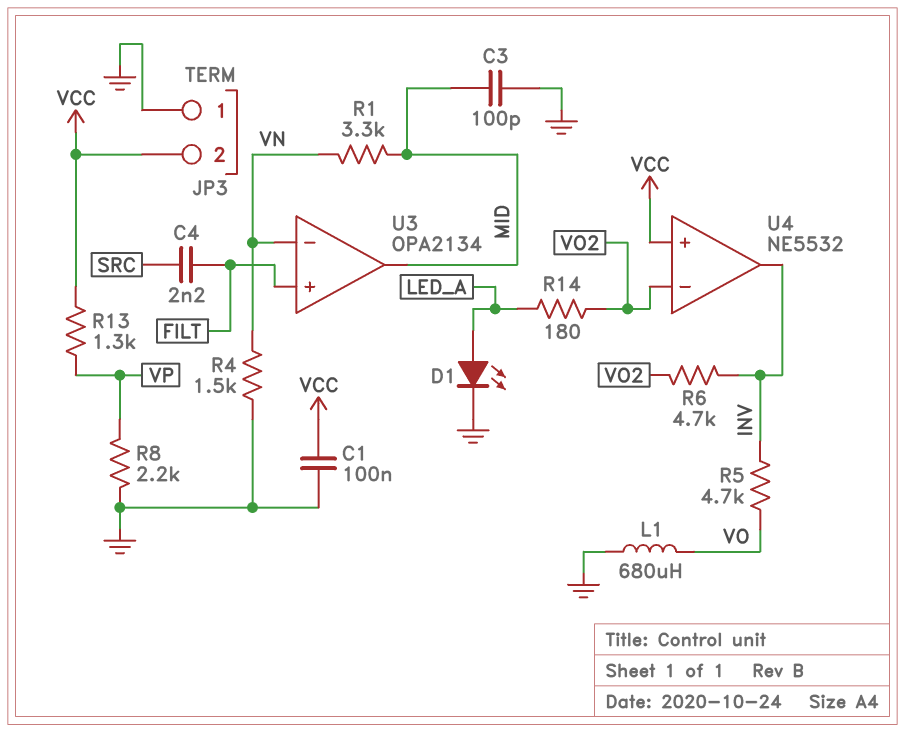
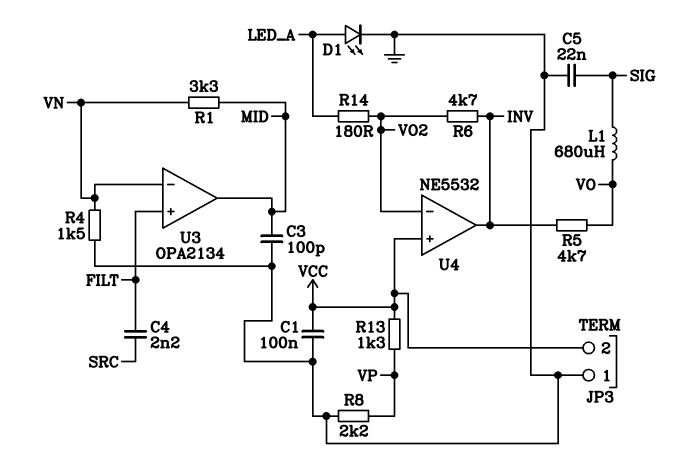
C5: none -> 22nF (GND, SIG)
L1: 680uH (GND, VO) -> 680uH (SIG, VO)

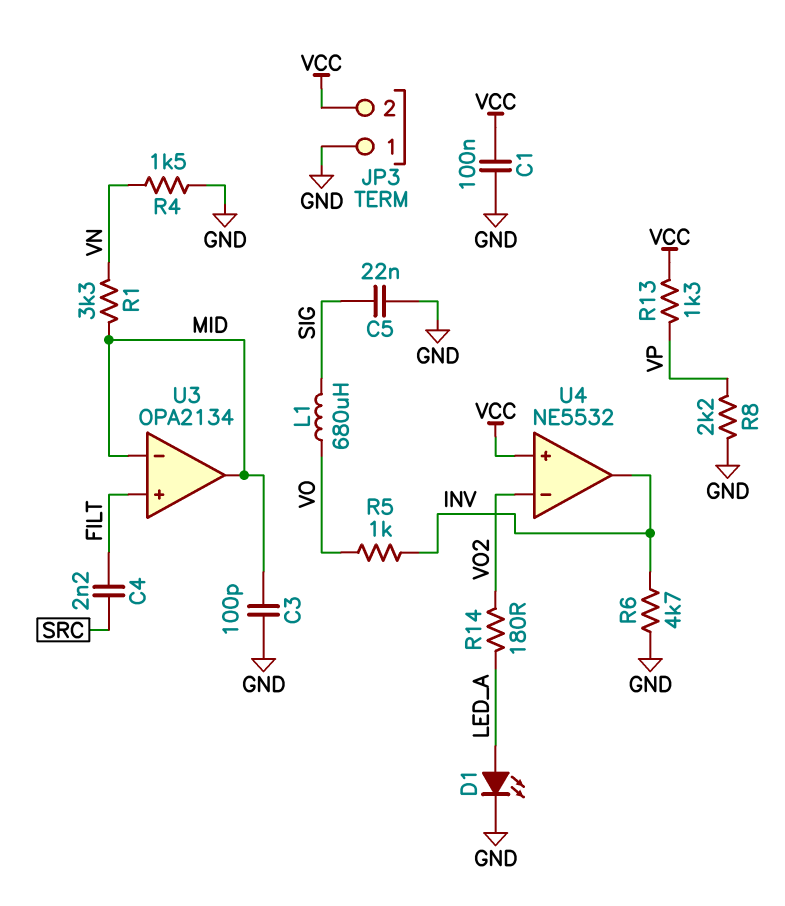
R5: 4.7k (INV, VO) -> 1k (INV, VO)
R6: 4.7k (INV, VO2) -> 4.7k (GND, INV)
U3 pin in-: VN -> MID

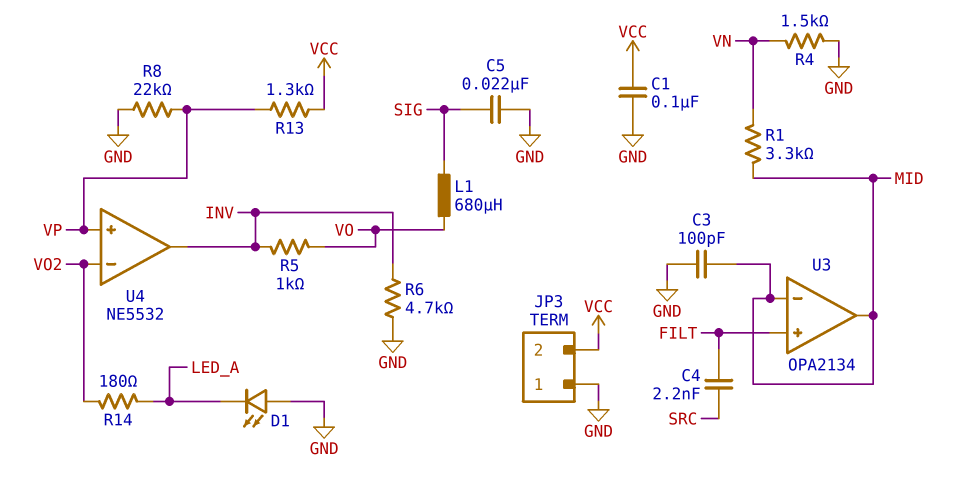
D1: LED (A LED_A, K GND) -> LED (A GND, K LED_A)
R8: 2.2k (GND, VP) -> 22k (GND, VP)
U4 pin in+: VCC -> VP

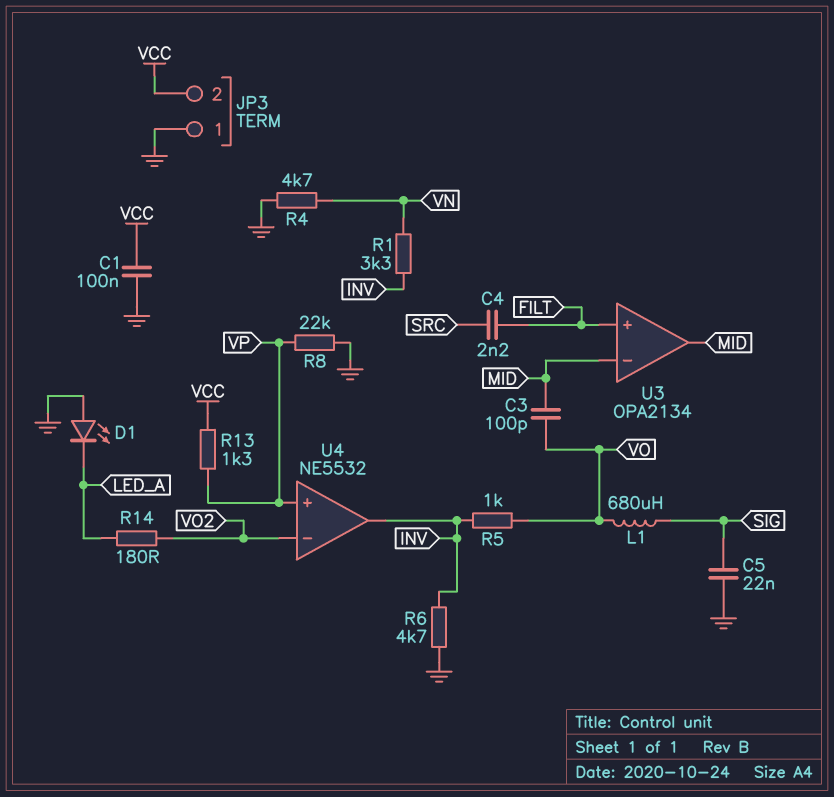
C3: 100pF (GND, MID) -> 100pF (MID, VO)
R1: 3.3k (MID, VN) -> 3.3k (INV, VN)
R4: 1.5k (GND, VN) -> 4.7k (GND, VN)

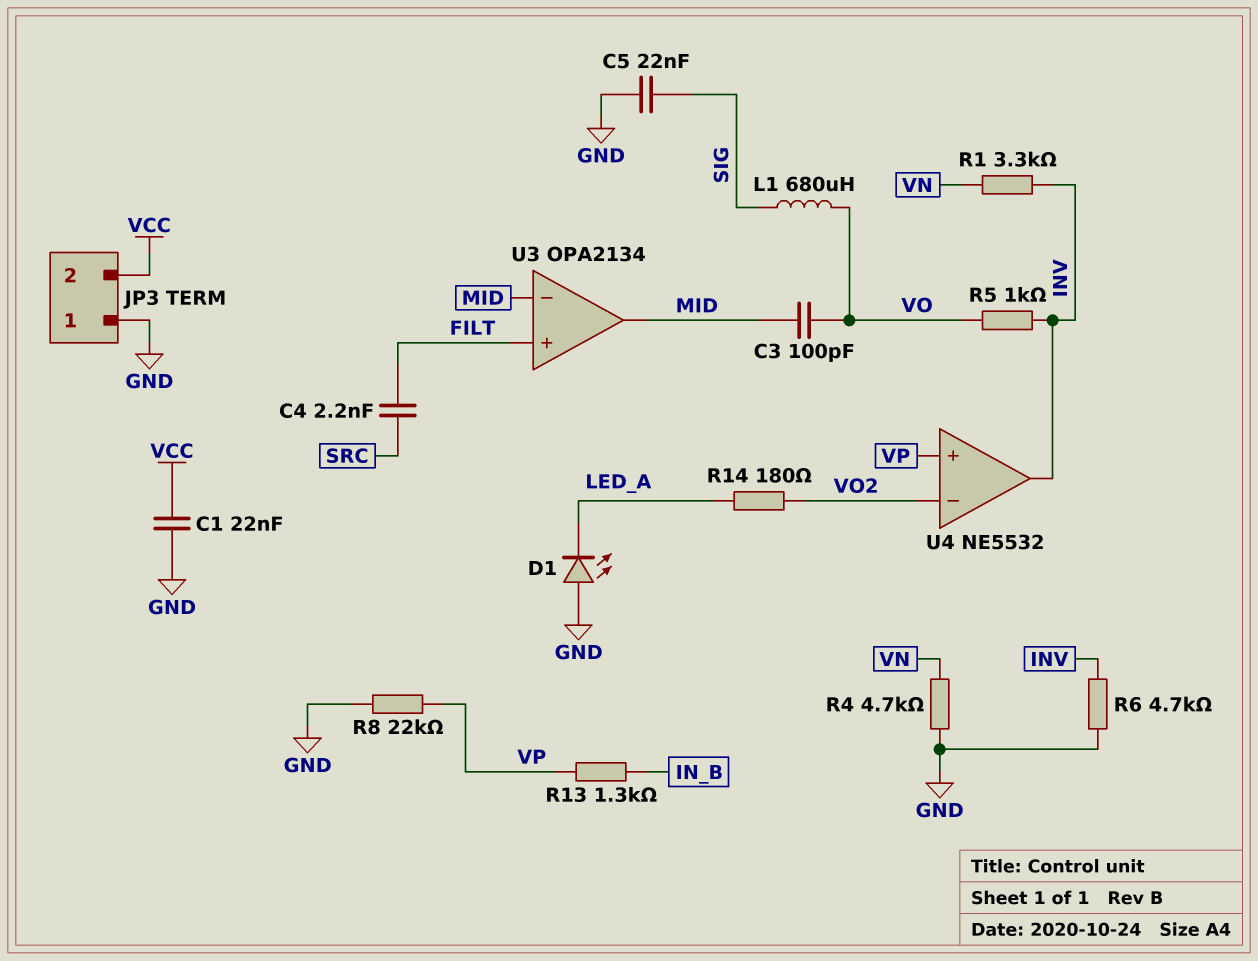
C1: 100nF (GND, VCC) -> 22nF (GND, VCC)
R13: 1.3k (VCC, VP) -> 1.3k (IN_B, VP)

